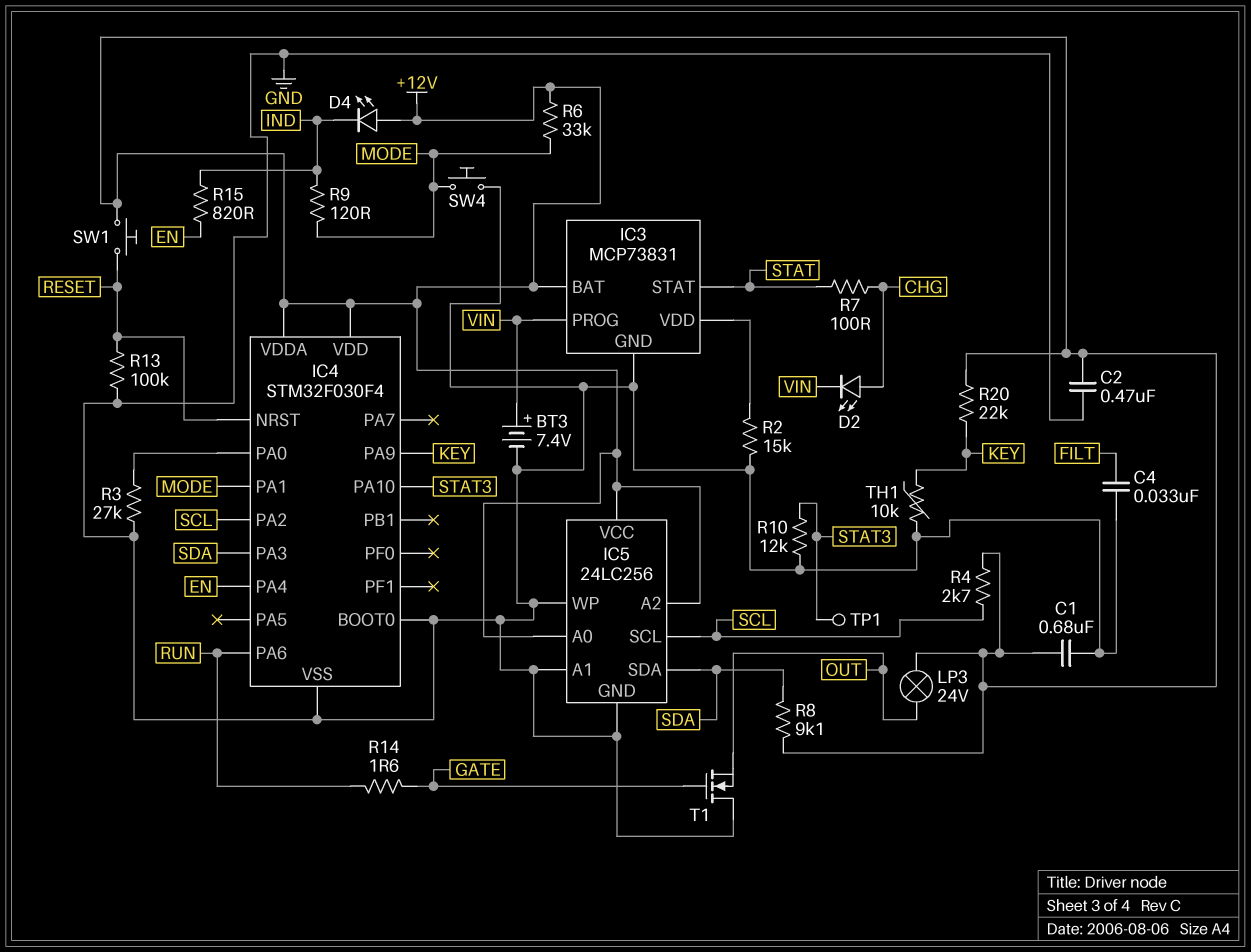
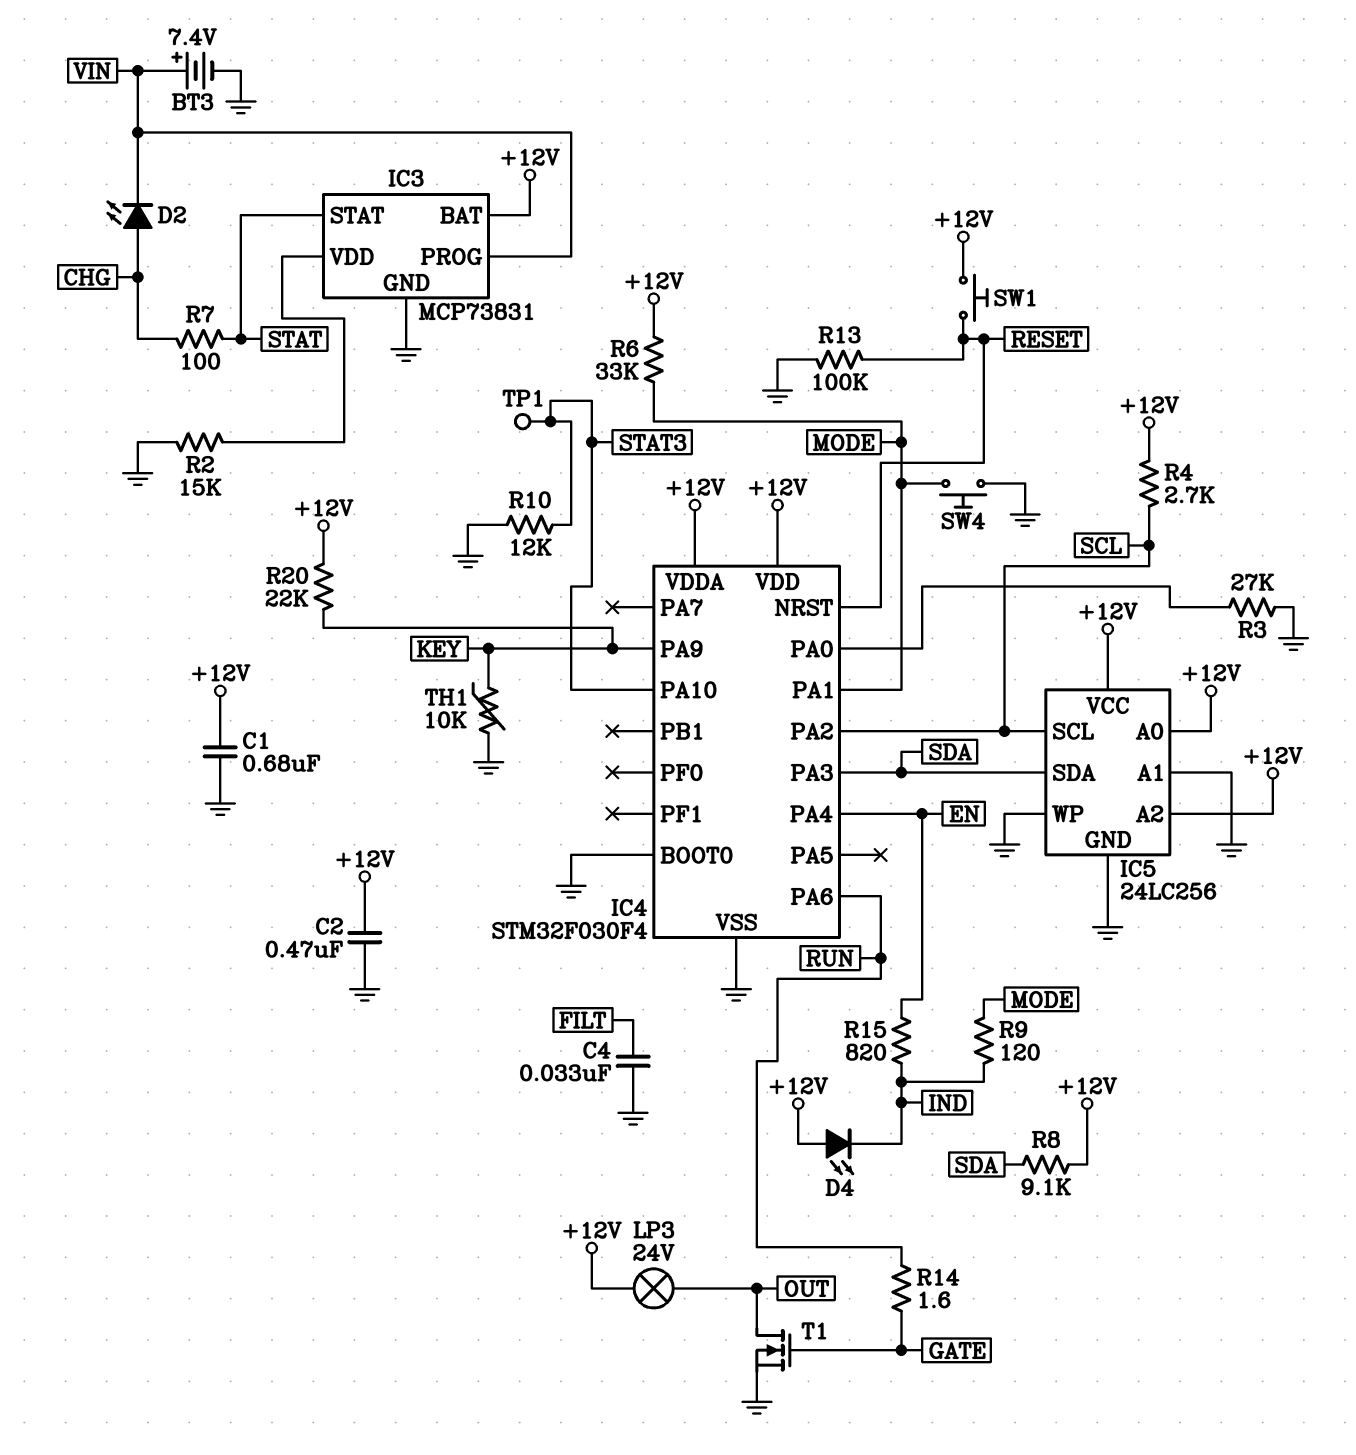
T1: NMOS (G GATE, D GND, S OUT) -> NMOS (G GATE, D OUT, S GND)

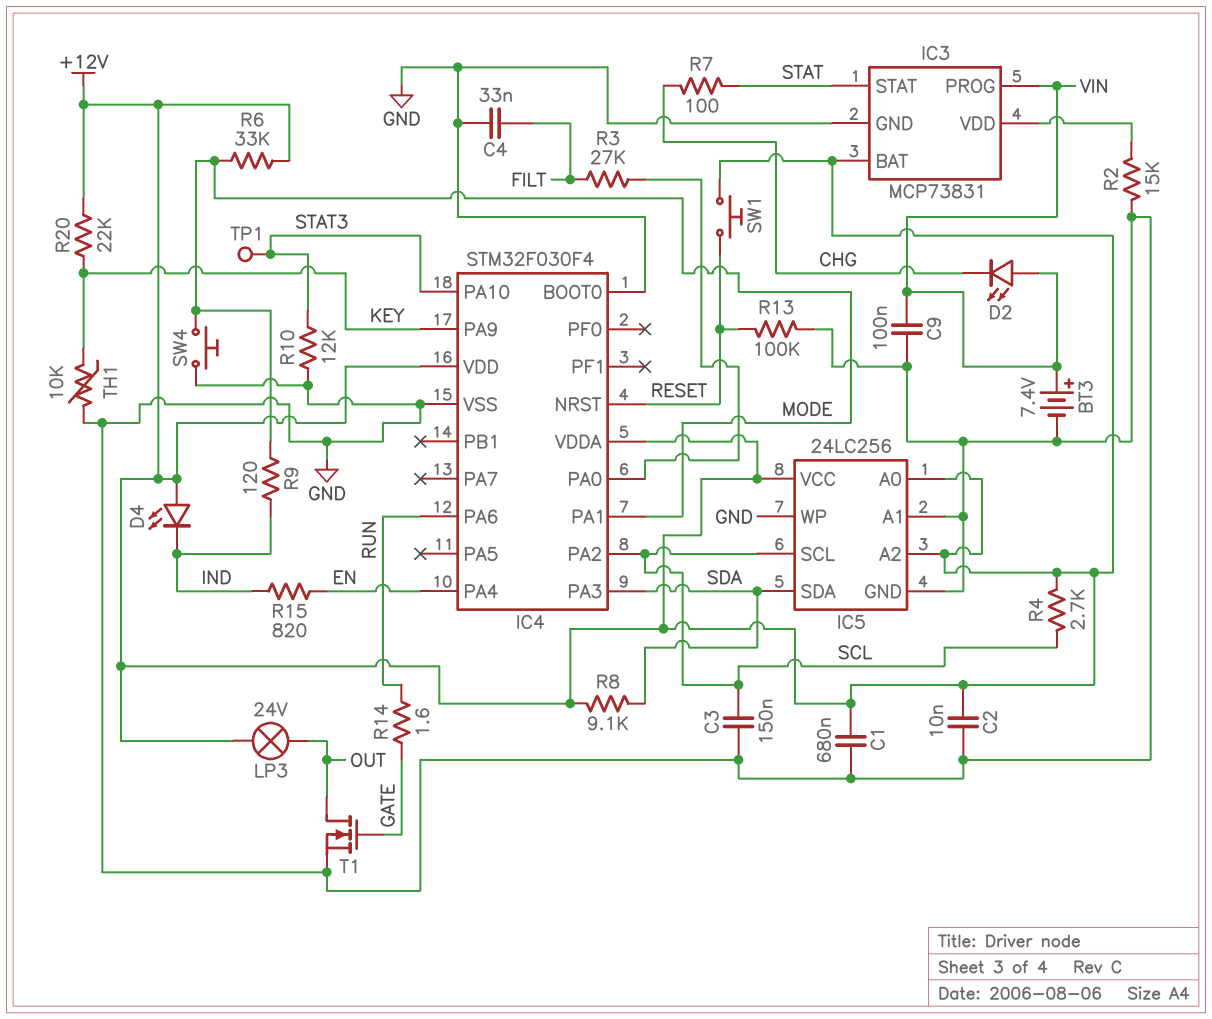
C2: 470nF (+12V, GND) -> 10nF (+12V, GND)
C3: none -> 150nF (GND, SCL)
C9: none -> 100nF (GND, VIN)
D2: LED (A CHG, K VIN) -> LED (A VIN, K CHG)
R3: 27k (GND, IC4/PA0) -> 27k (FILT, IC4/PA0)

